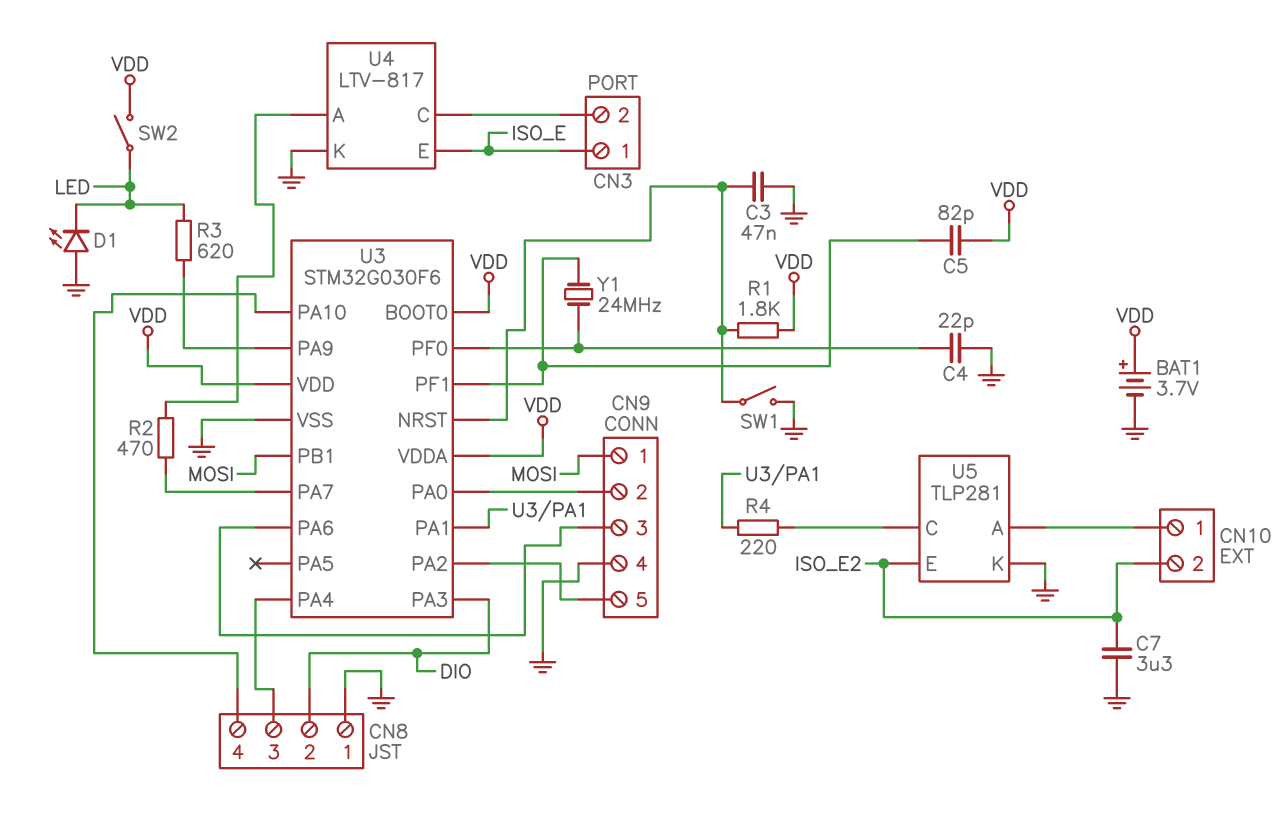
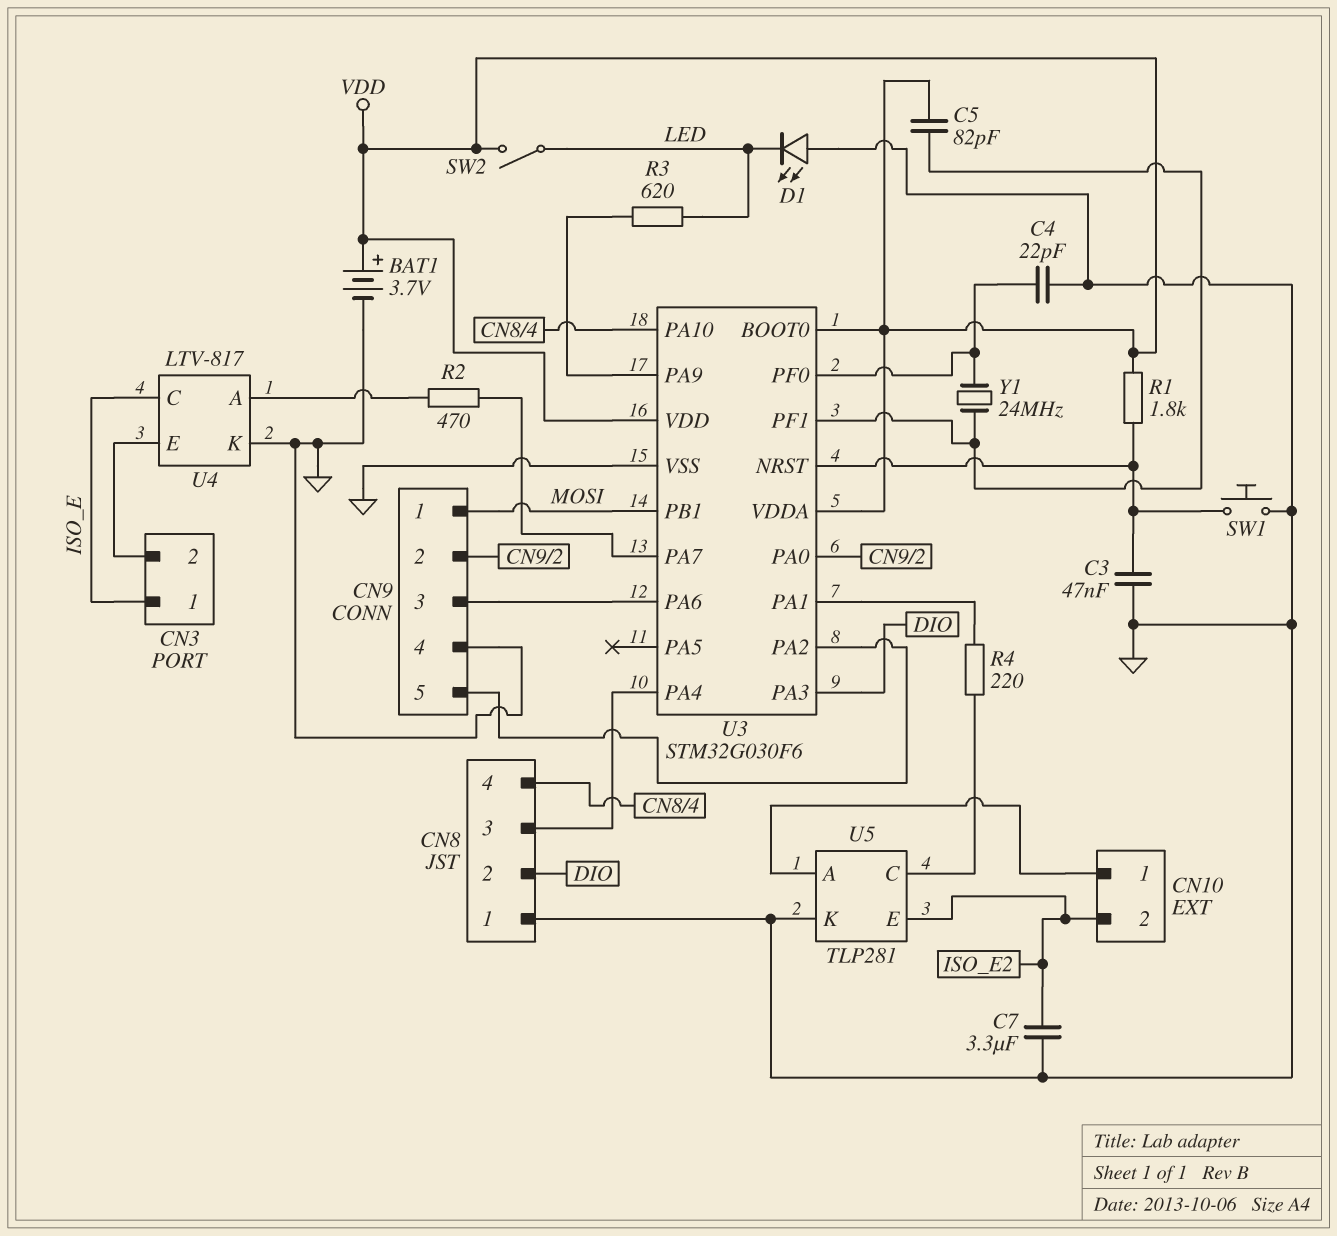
SW1: switch (GND, U3/NRST) -> button (GND, U3/NRST)
U4 pin C: CN3/2 -> ISO_E
U4 pin E: ISO_E -> CN3/2

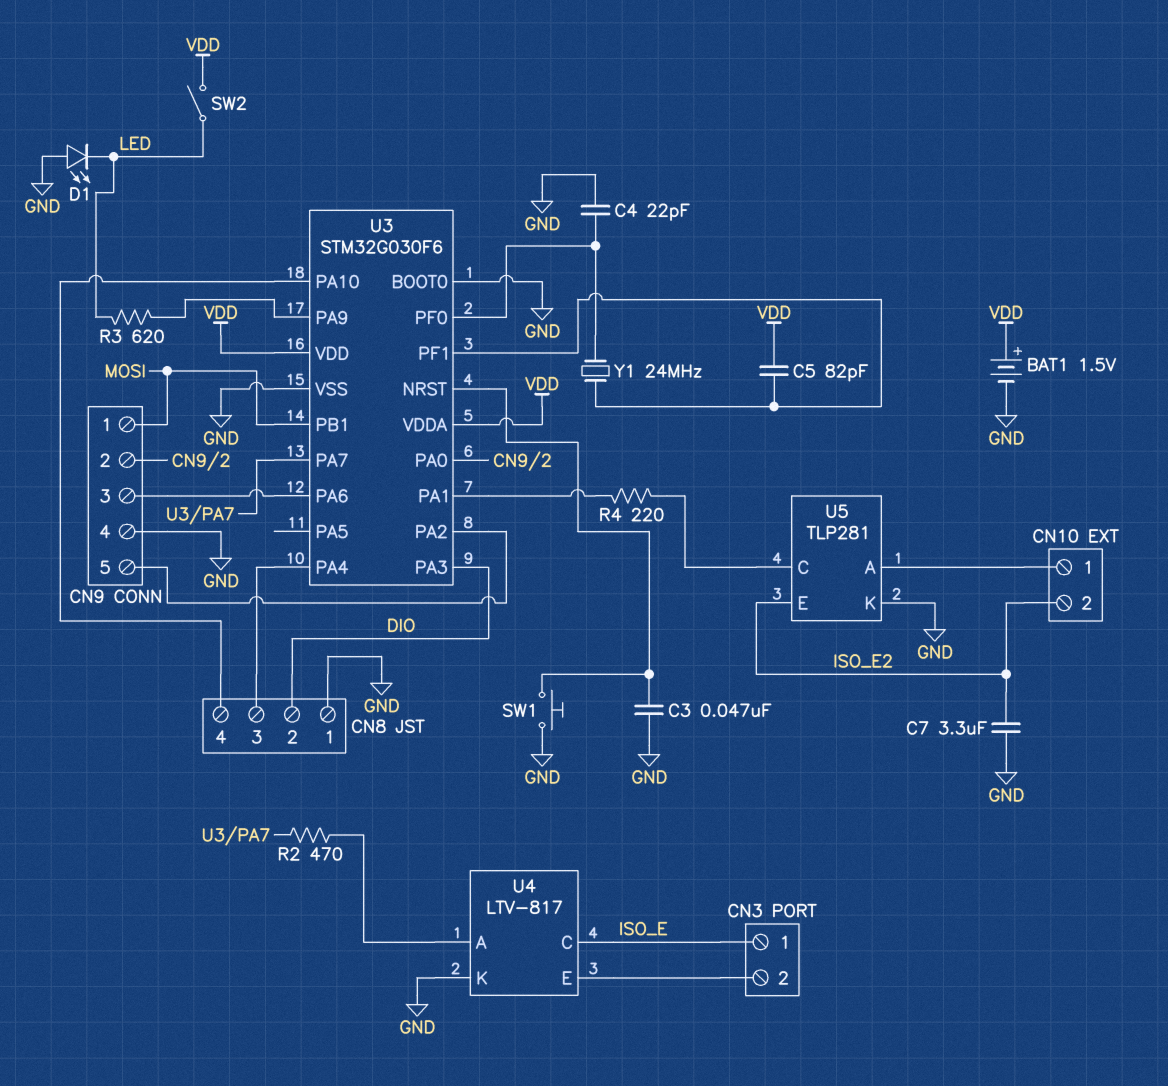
BAT1: 3.7V (plus VDD, minus GND) -> 1.5V (plus VDD, minus GND)
R1: 1.8k (U3/NRST, VDD) -> none
U3 pin BOOT0: VDD -> GND

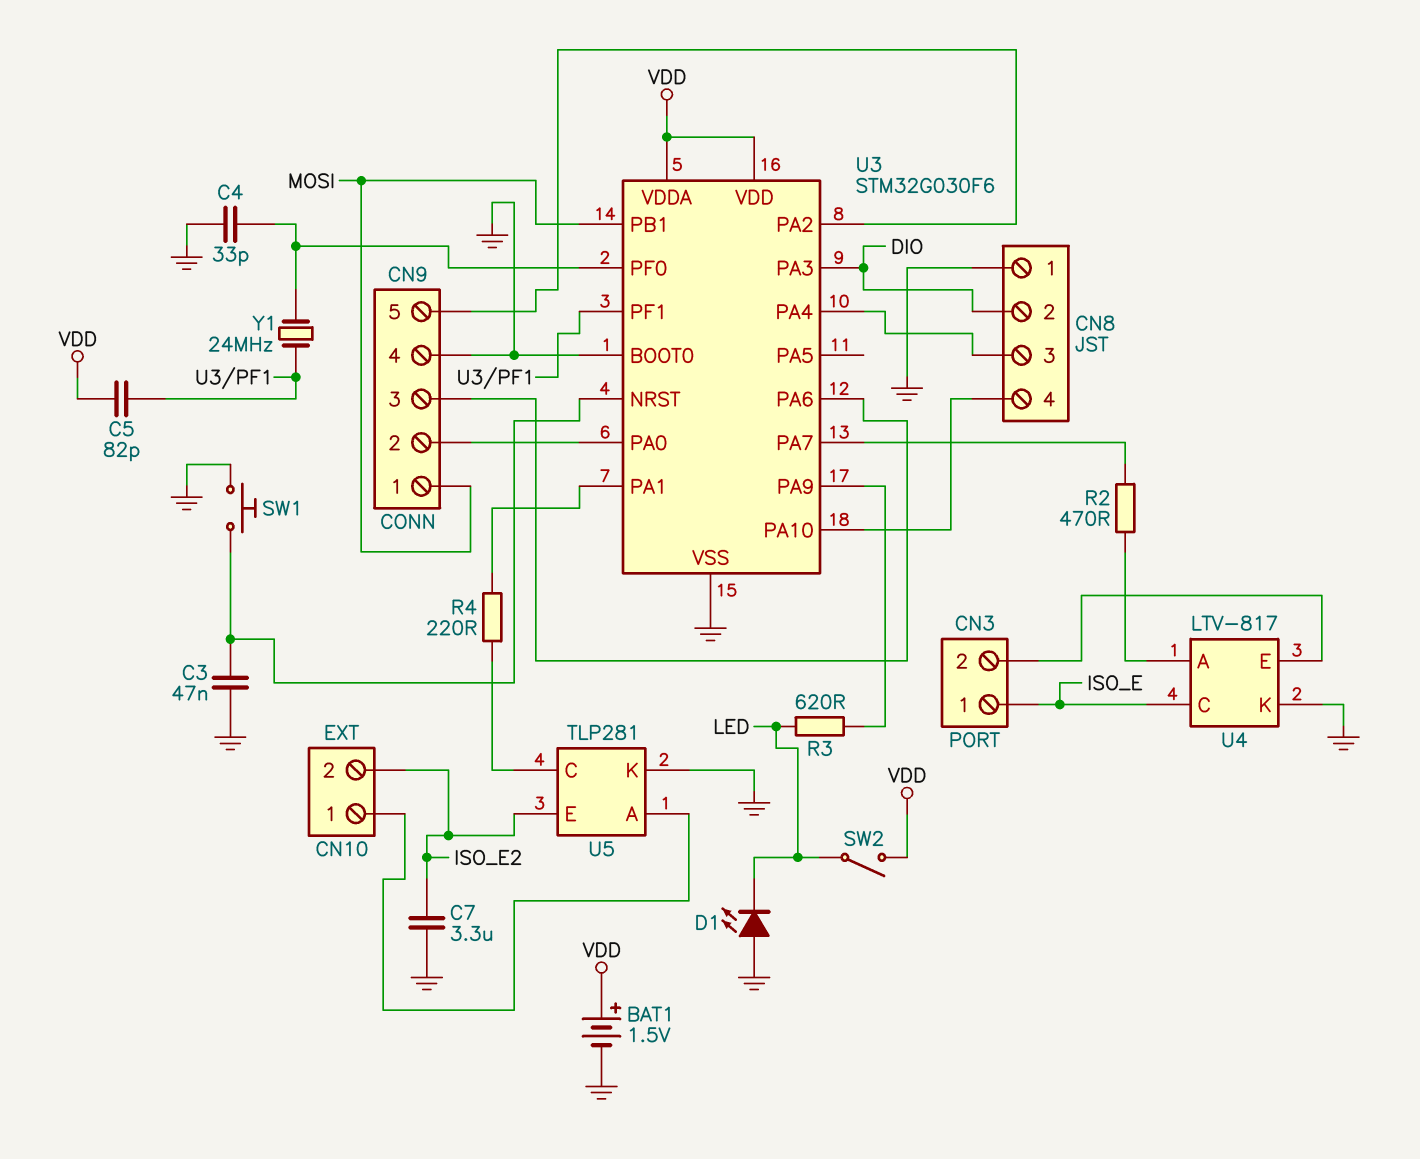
C4: 22pF (GND, U3/PF0) -> 33pF (GND, U3/PF0)

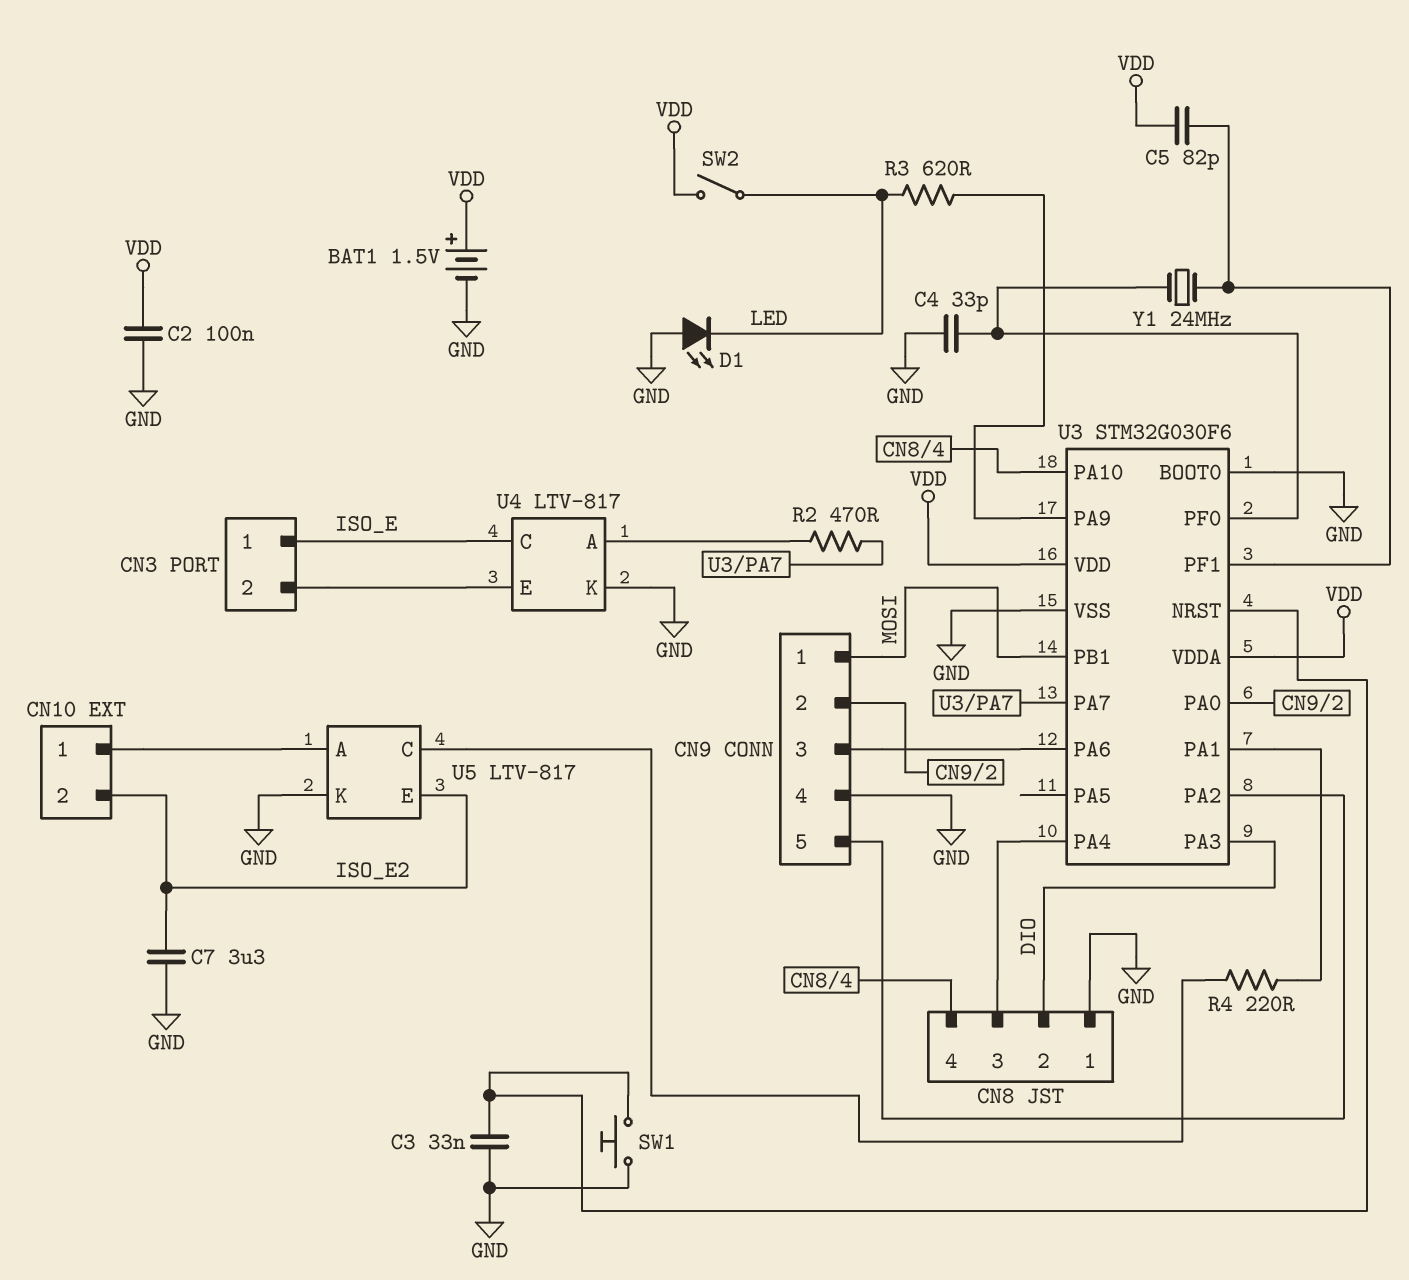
C2: none -> 100nF (GND, VDD)
C3: 47nF (GND, U3/NRST) -> 33nF (GND, U3/NRST)
U5: TLP281 -> LTV-817

